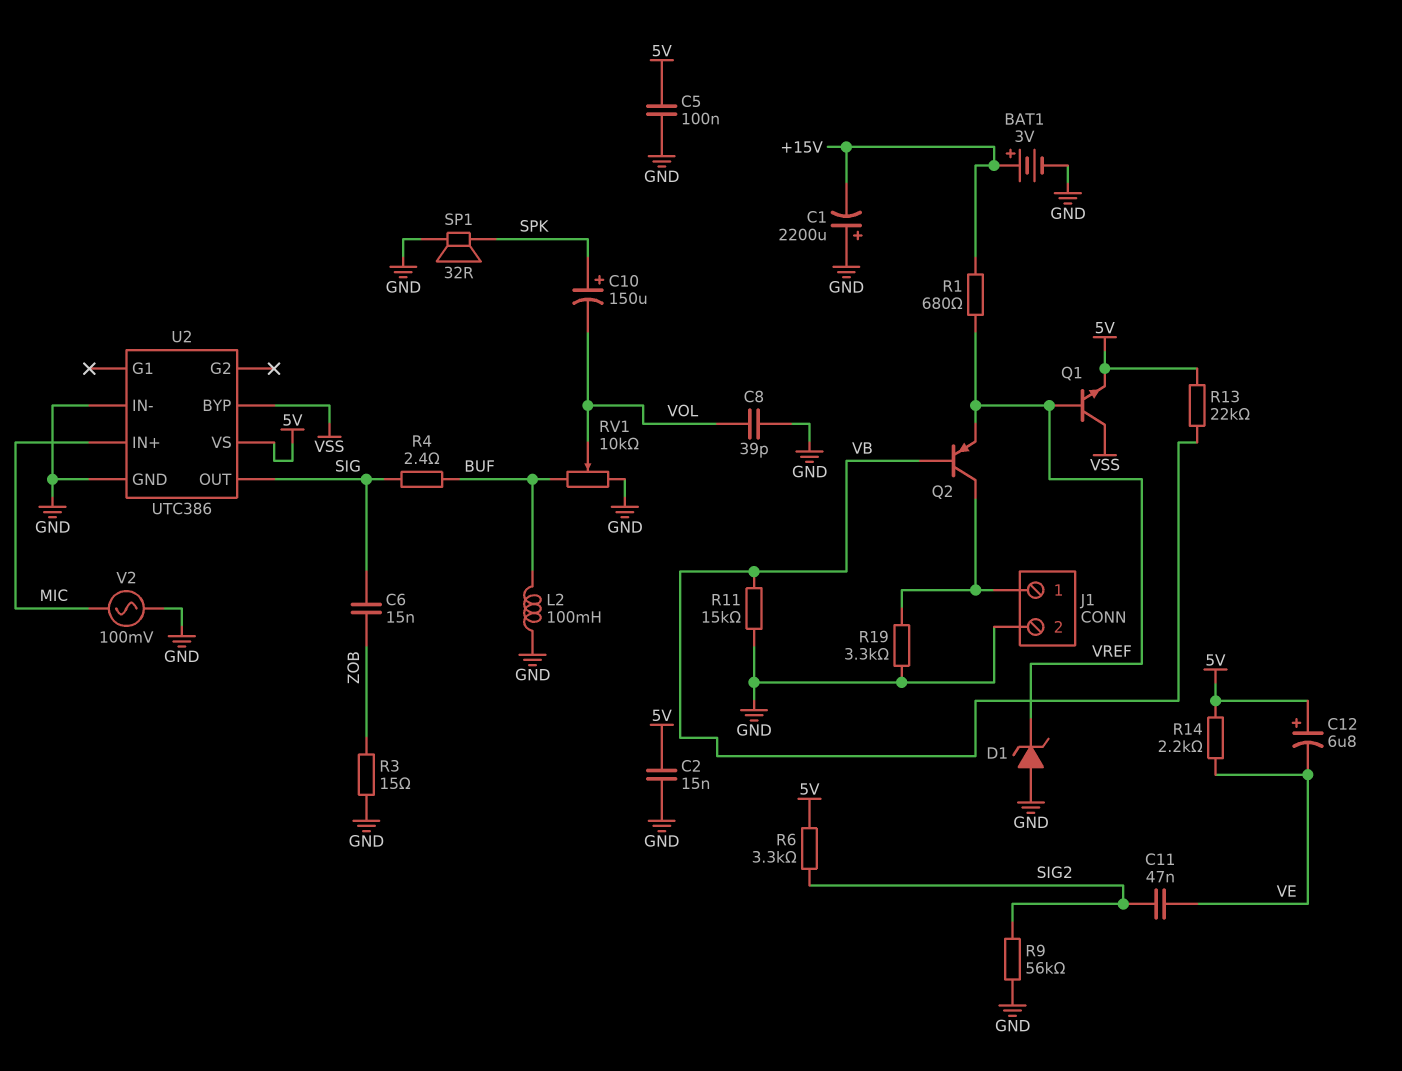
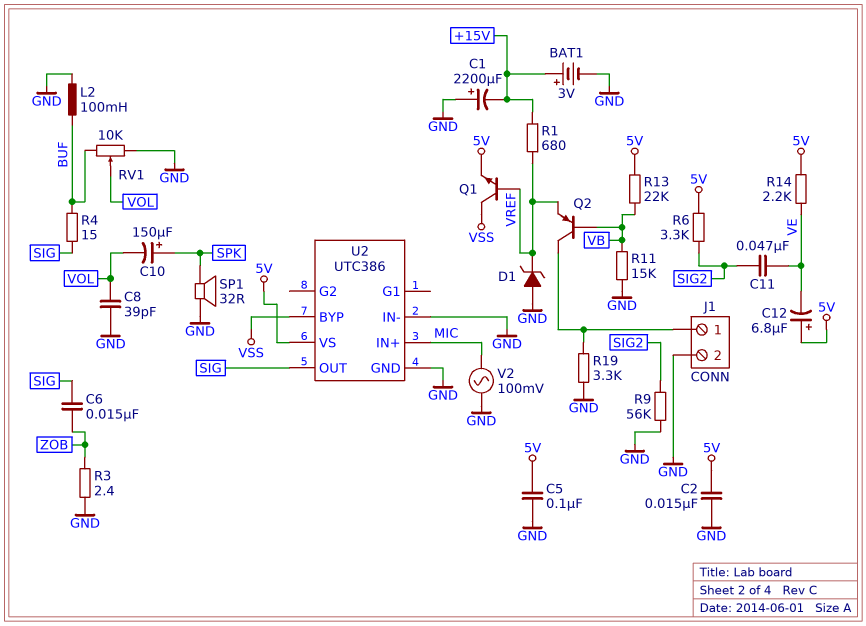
R3: 15 (GND, ZOB) -> 2.4 (GND, ZOB)
R4: 2.4 (BUF, SIG) -> 15 (BUF, SIG)

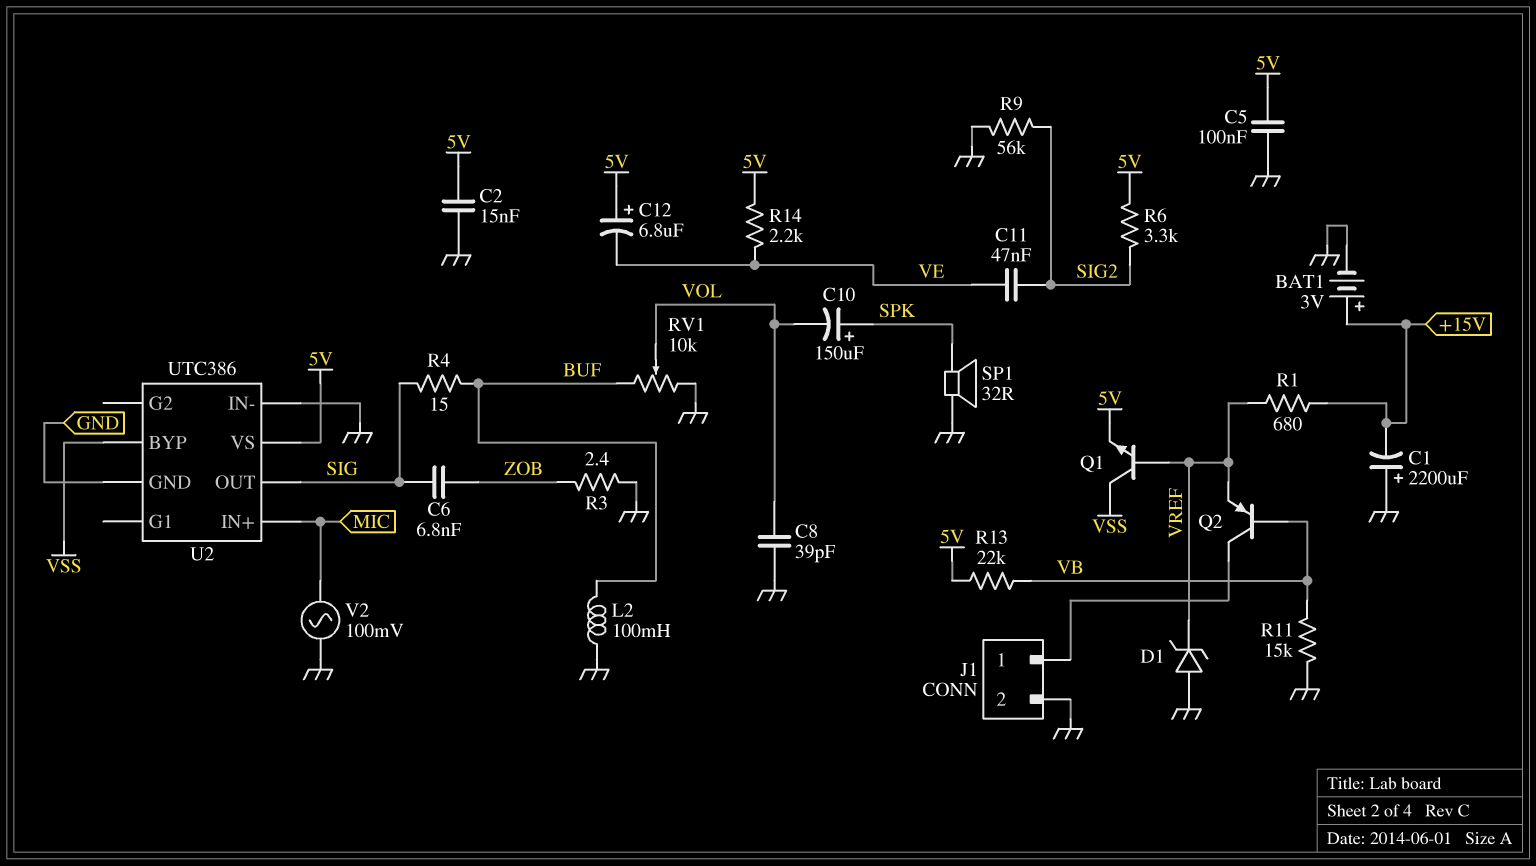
C6: 15nF (SIG, ZOB) -> 6.8nF (SIG, ZOB)
R19: 3.3k (GND, J1/1) -> none

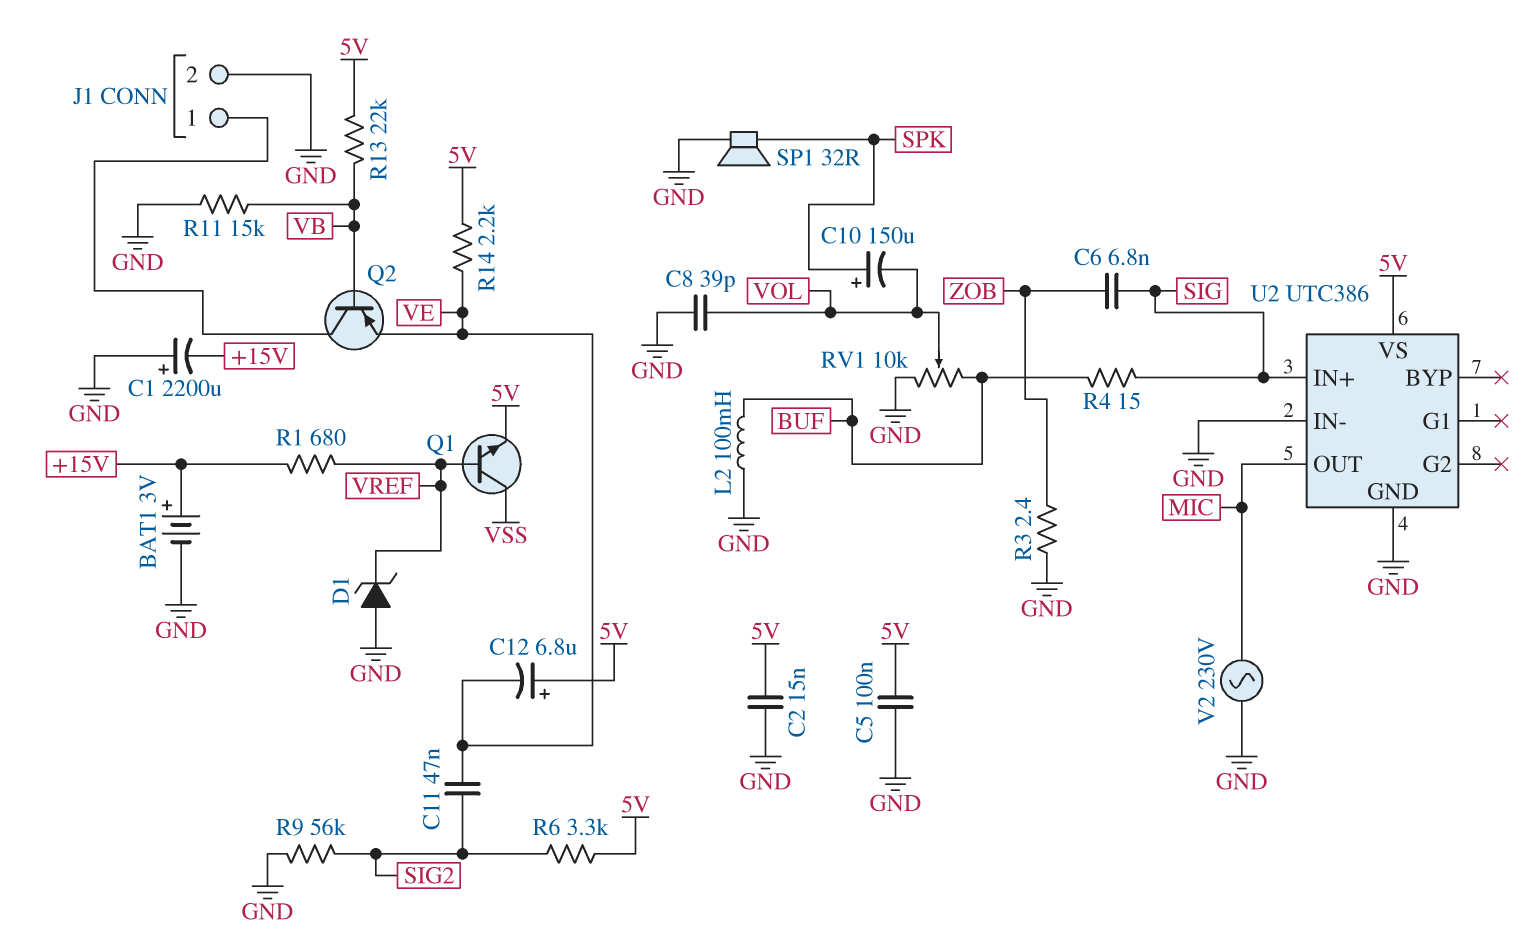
Q2: PNP (B VB, C J1/1, E VREF) -> PNP (B VB, C J1/1, E VE)
U2 pin BYP: VSS -> none
U2 pin IN+: MIC -> SIG
U2 pin OUT: SIG -> MIC
V2: AC 100mV (GND, MIC) -> AC 230V (GND, MIC)

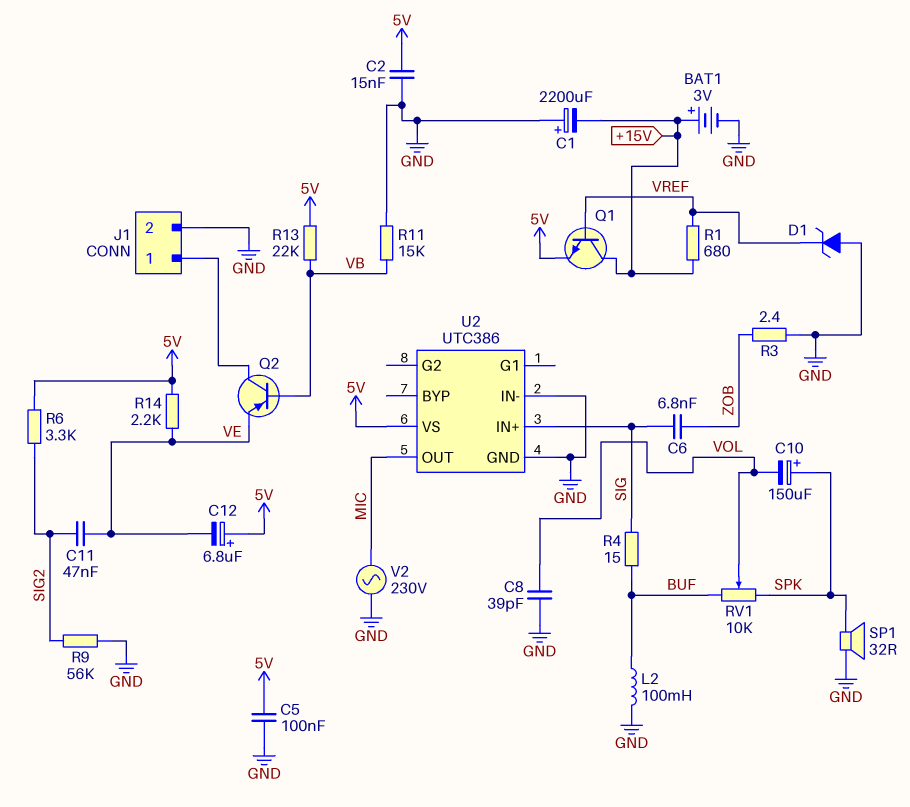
Q1: NPN (B VREF, C VSS, E 5V) -> NPN (B VREF, C +15V, E 5V)
RV1: 10k (BUF, GND, wiper VOL) -> 10k (BUF, SPK, wiper VOL)

